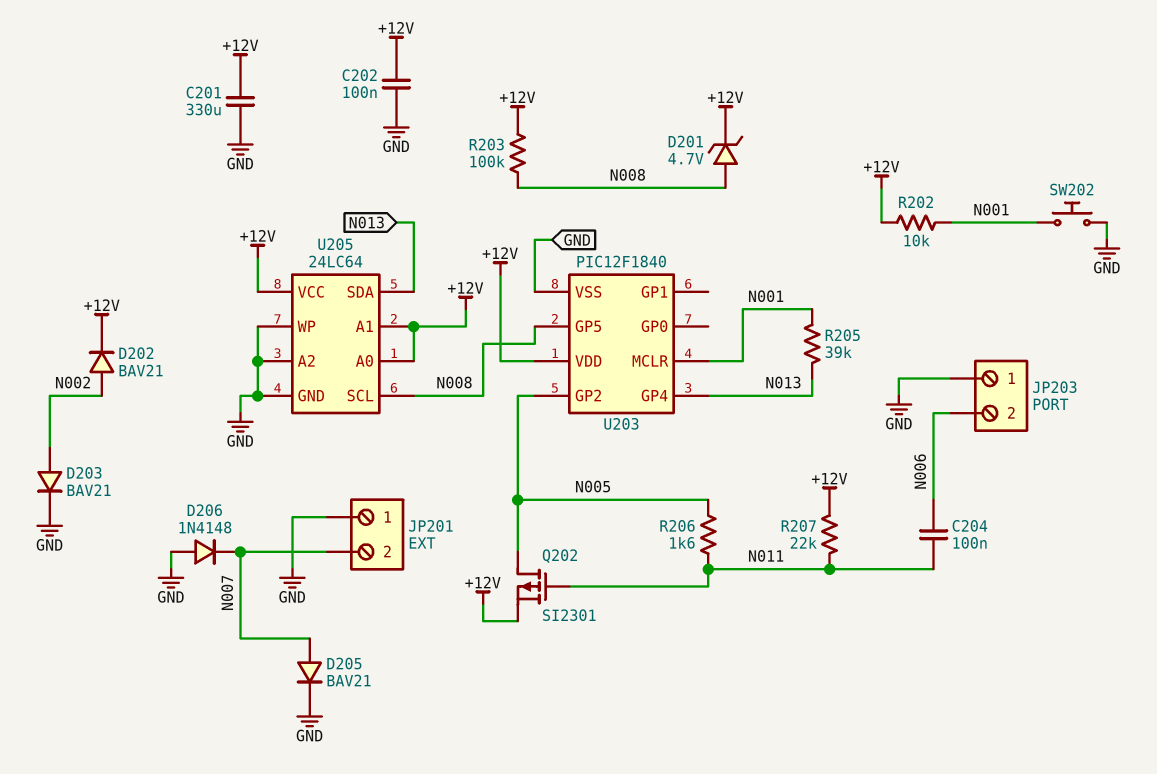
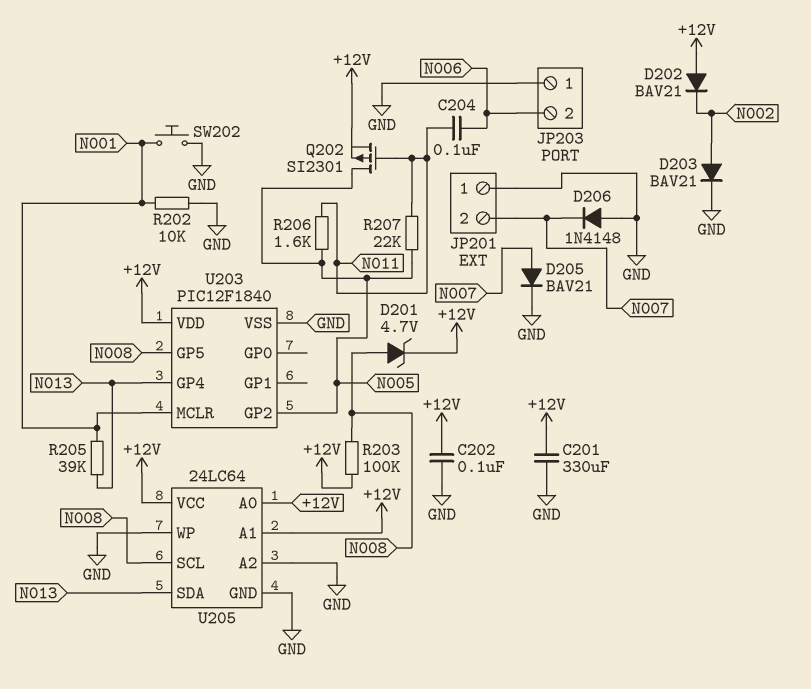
D202: diode BAV21 (A N002, K +12V) -> diode BAV21 (A +12V, K N002)
R202: 10k (+12V, N001) -> 10k (GND, N001)
R207: 22k (+12V, N011) -> 22k (N005, N011)

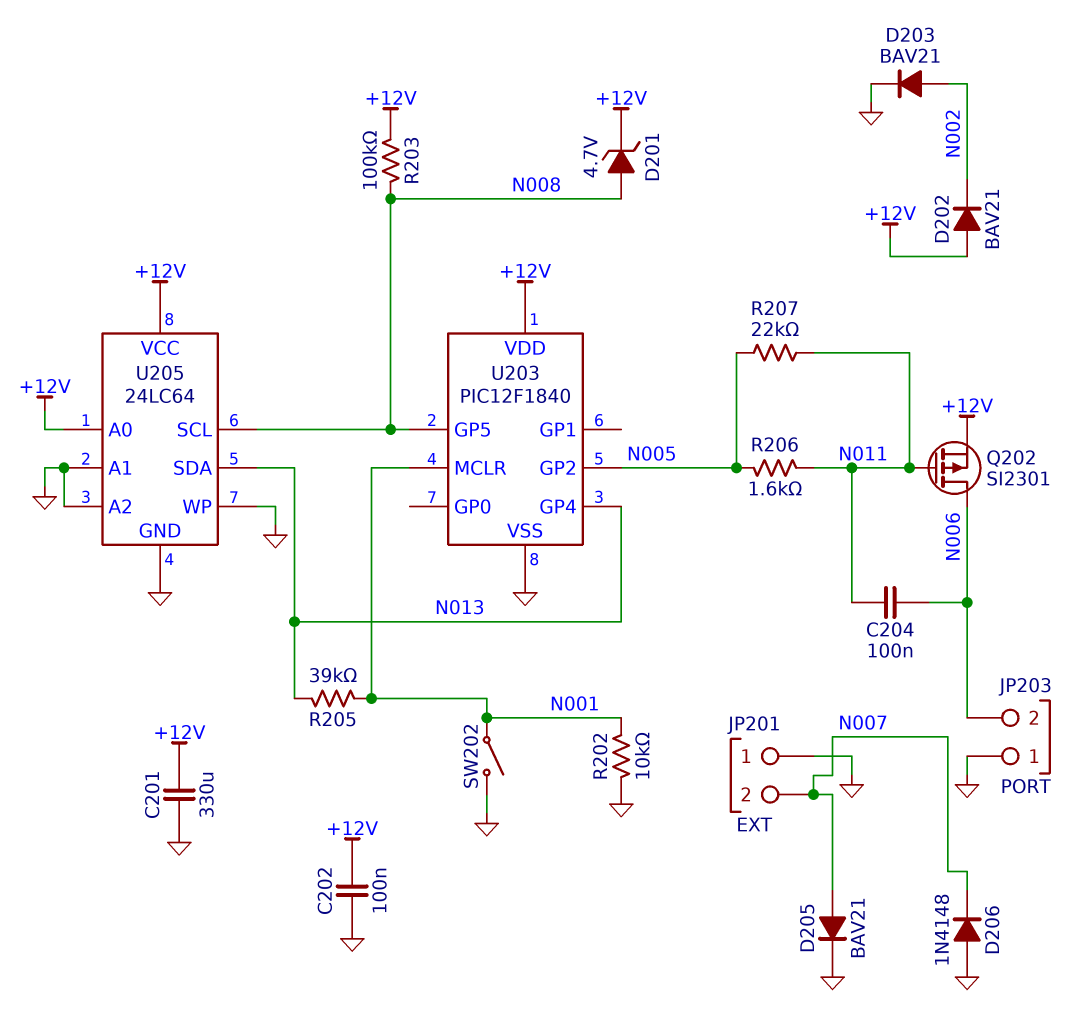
Q202: PMOS SI2301 (G N011, D N005, S +12V) -> PMOS SI2301 (G N011, D N006, S +12V)
SW202: button (GND, N001) -> switch (GND, N001)
U205 pin A1: +12V -> GND

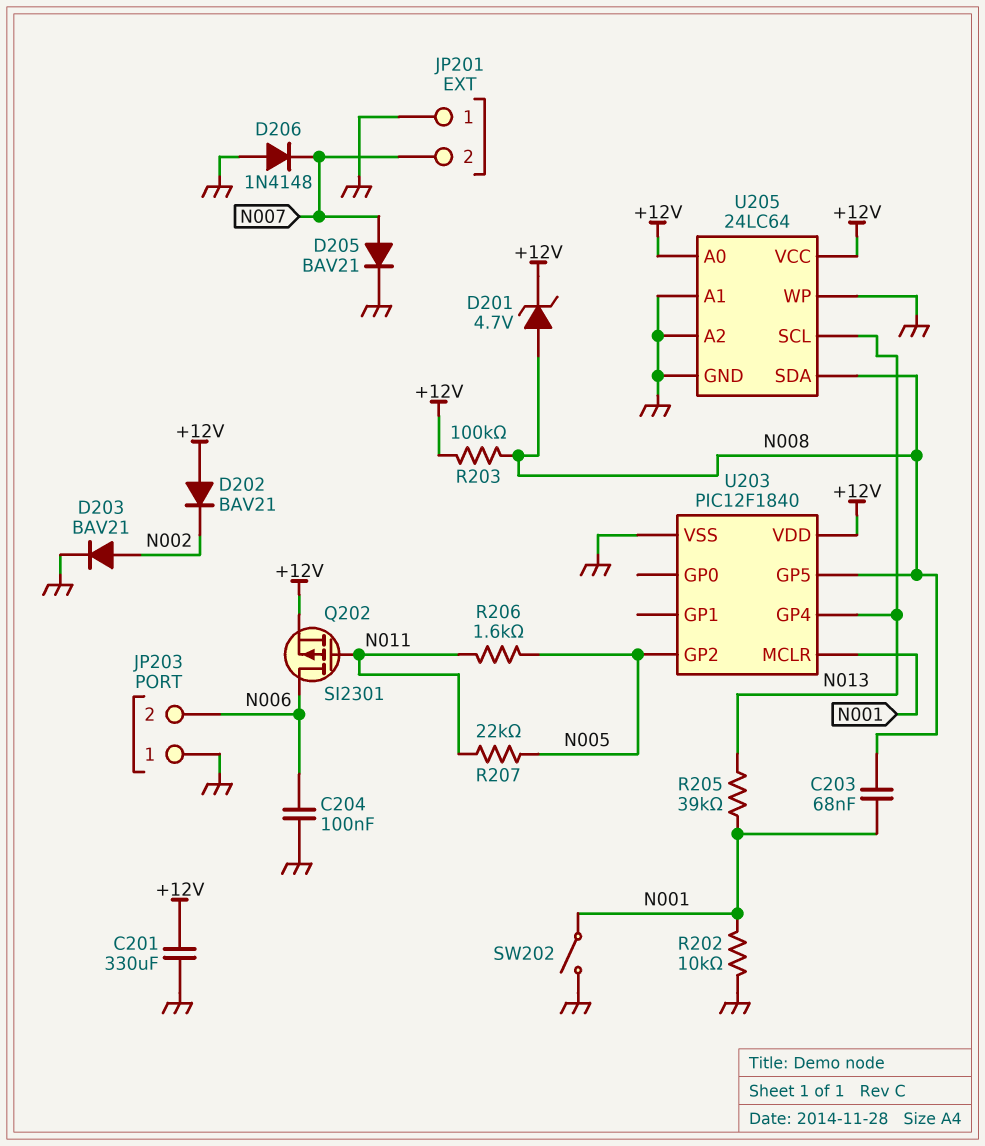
C202: 100nF (+12V, GND) -> none
C203: none -> 68nF (N001, N008)
C204: 100nF (N006, N011) -> 100nF (GND, N006)
U205 pin SCL: N008 -> N013
U205 pin SDA: N013 -> N008

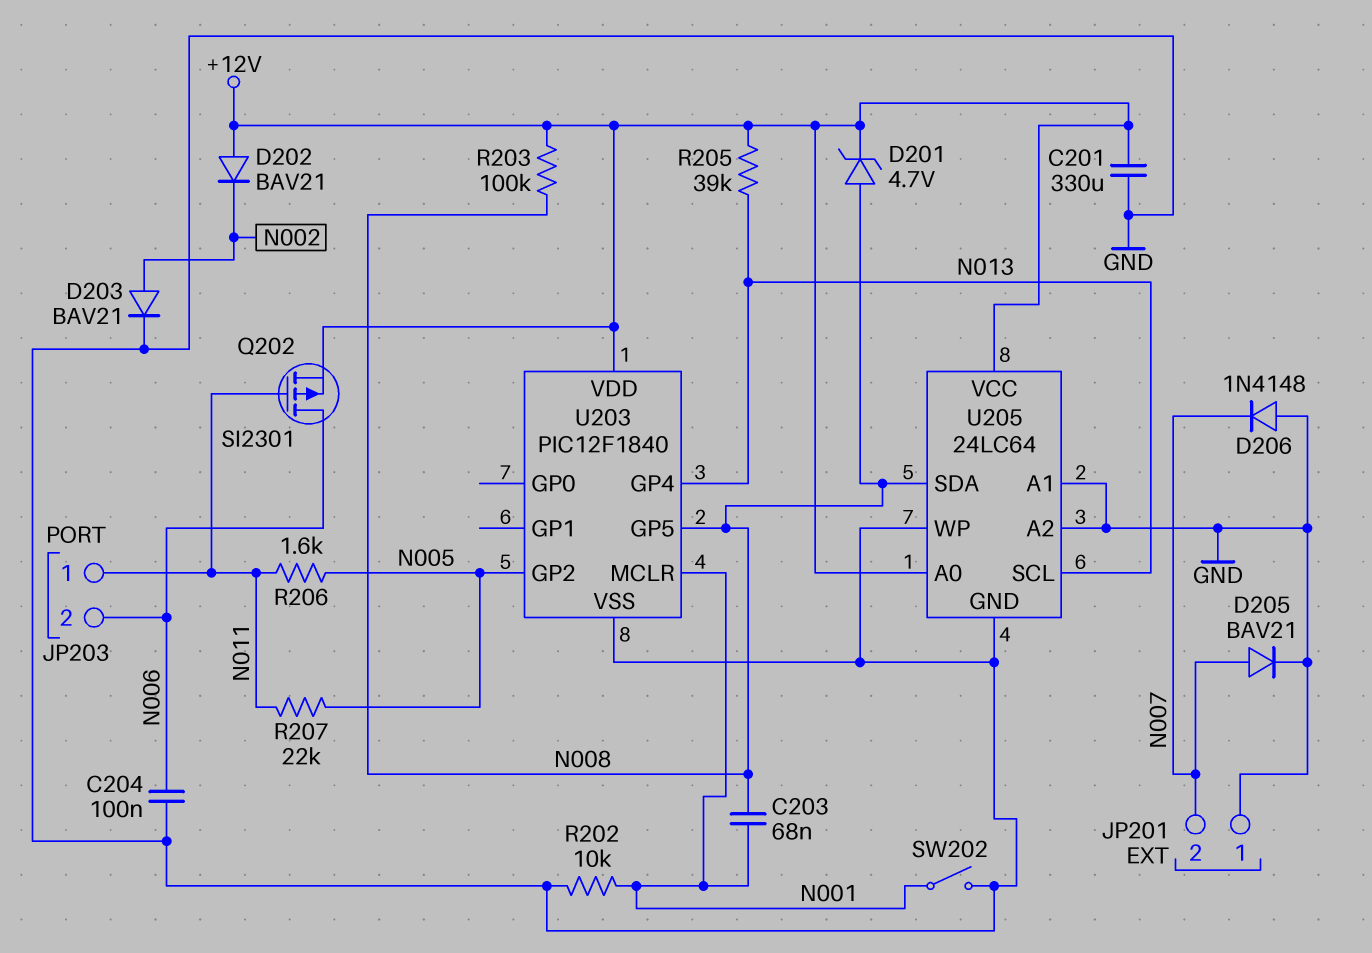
JP203 pin 1: GND -> N011
R205: 39k (N001, N013) -> 39k (+12V, N013)

